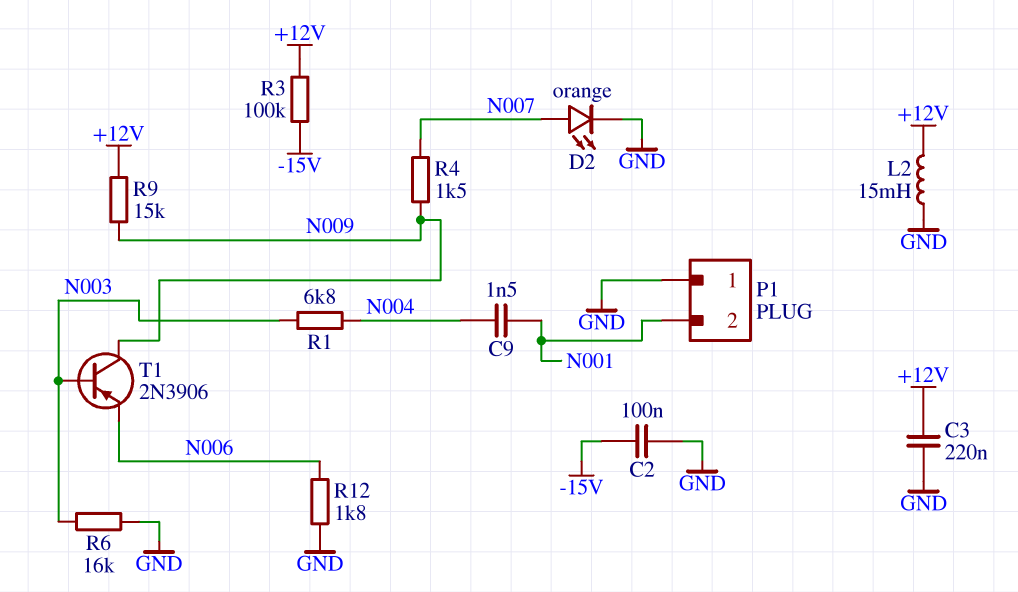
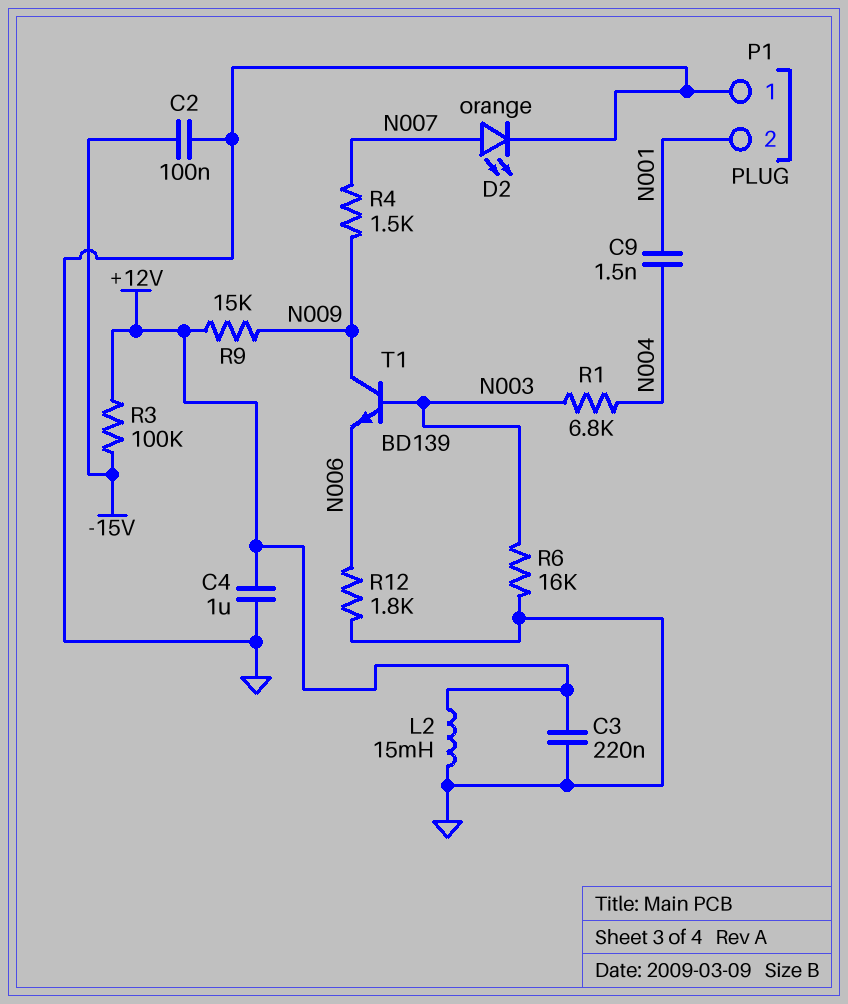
C4: none -> 1uF (+12V, GND)
T1: PNP 2N3906 (B N003, C N009, E N006) -> NPN BD139 (B N003, C N009, E N006)

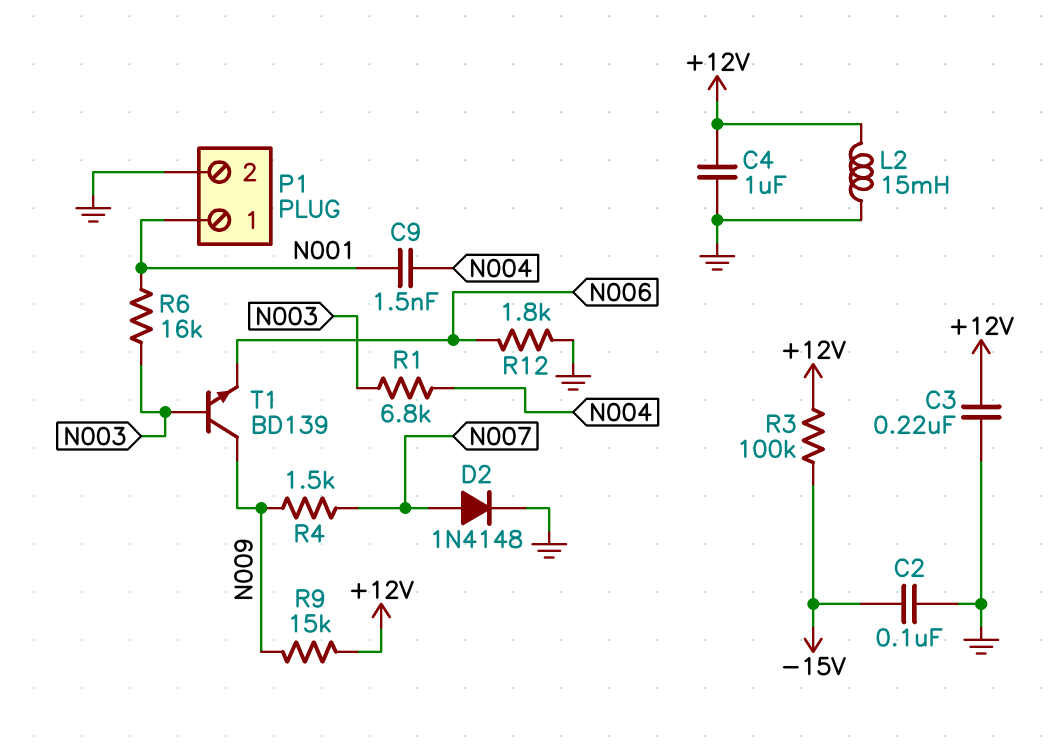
D2: LED orange (A N007, K GND) -> diode 1N4148 (A N007, K GND)
P1 pin 1: GND -> N001
P1 pin 2: N001 -> GND
R6: 16k (GND, N003) -> 16k (N001, N003)

